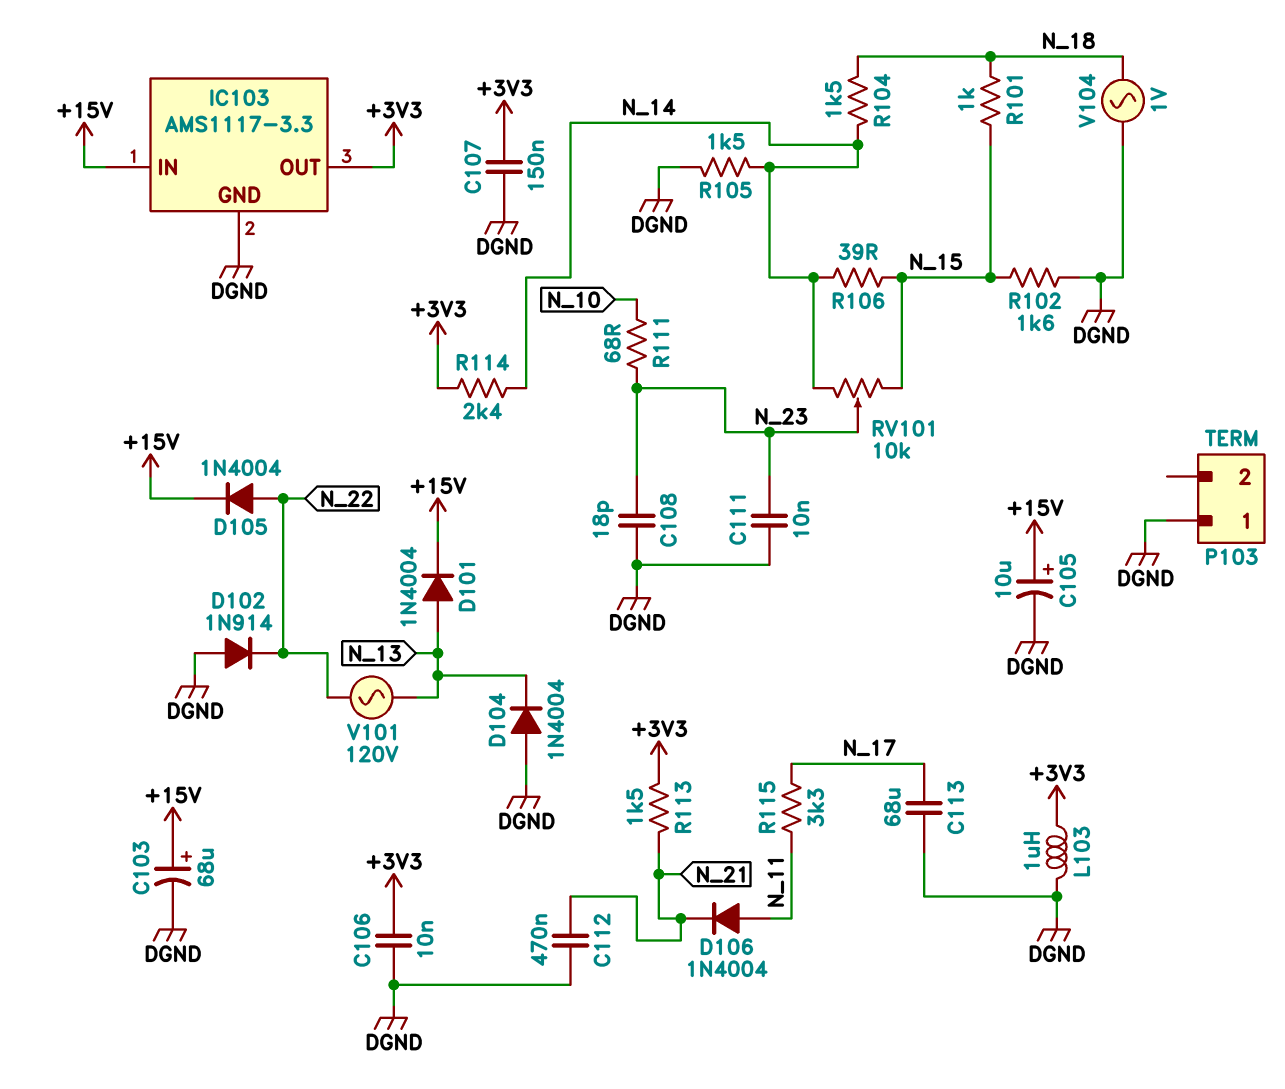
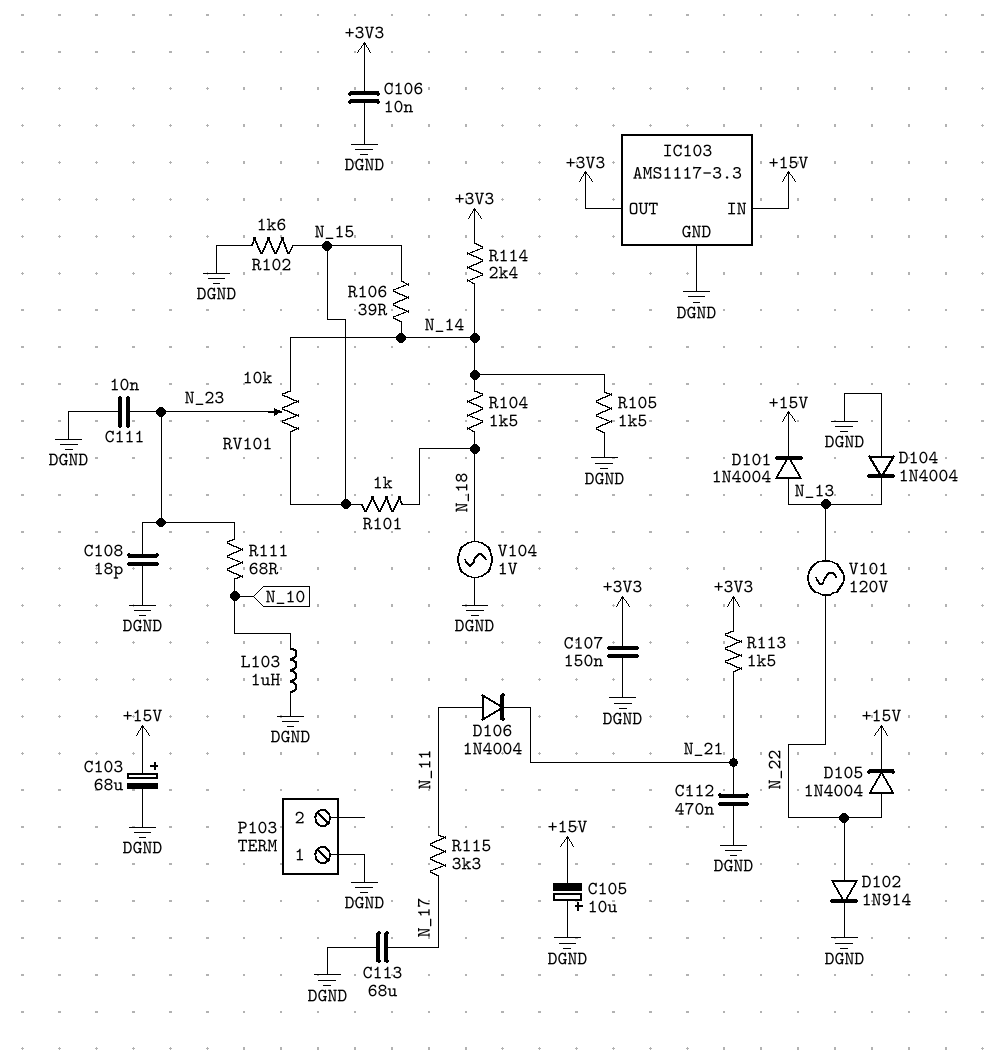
C105: 10uF (plus +15V, minus DGND) -> 10uF (plus DGND, minus +15V)
D102: diode 1N914 (A DGND, K N_22) -> diode 1N914 (A N_22, K DGND)
L103: 1uH (+3V3, DGND) -> 1uH (DGND, N_10)

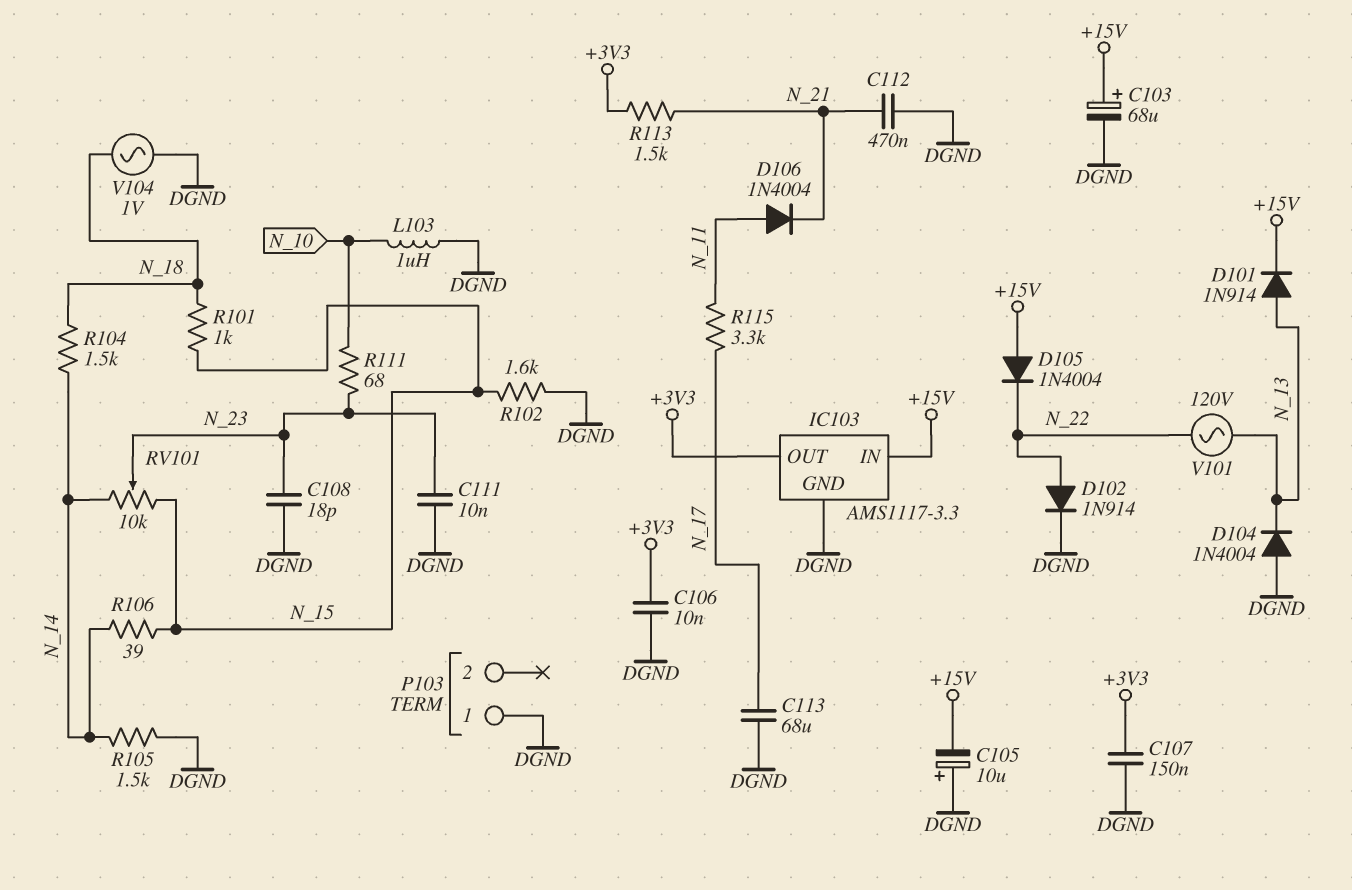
D101: diode 1N4004 (A N_13, K +15V) -> diode 1N914 (A N_13, K +15V)
D105: diode 1N4004 (A N_22, K +15V) -> diode 1N4004 (A +15V, K N_22)
R114: 2.4k (+3V3, N_14) -> none

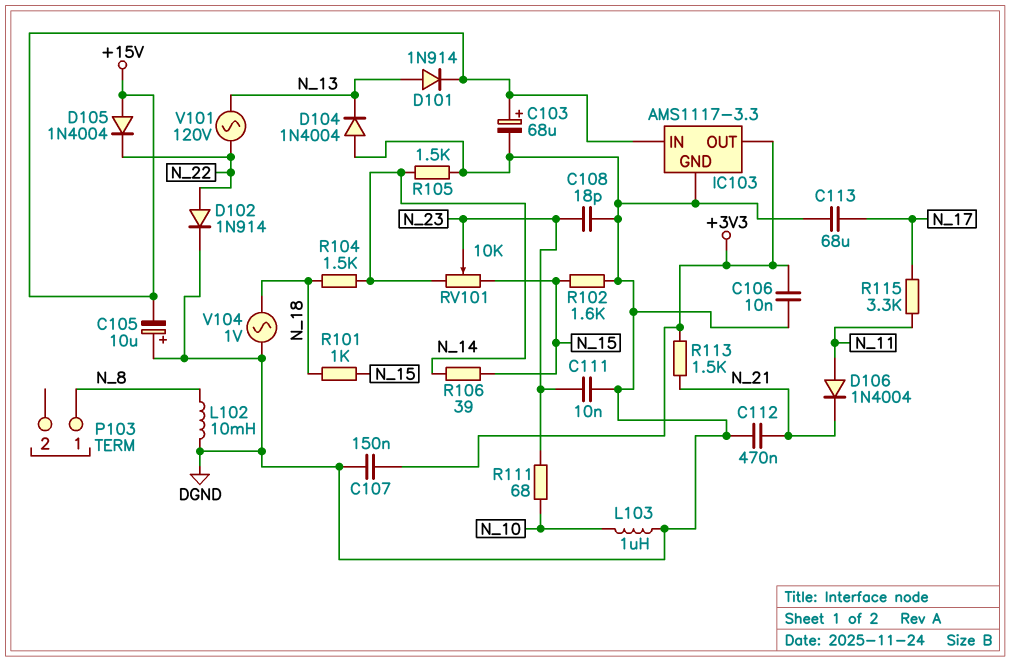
L102: none -> 10mH (DGND, N_8)
P103 pin 1: DGND -> N_8

